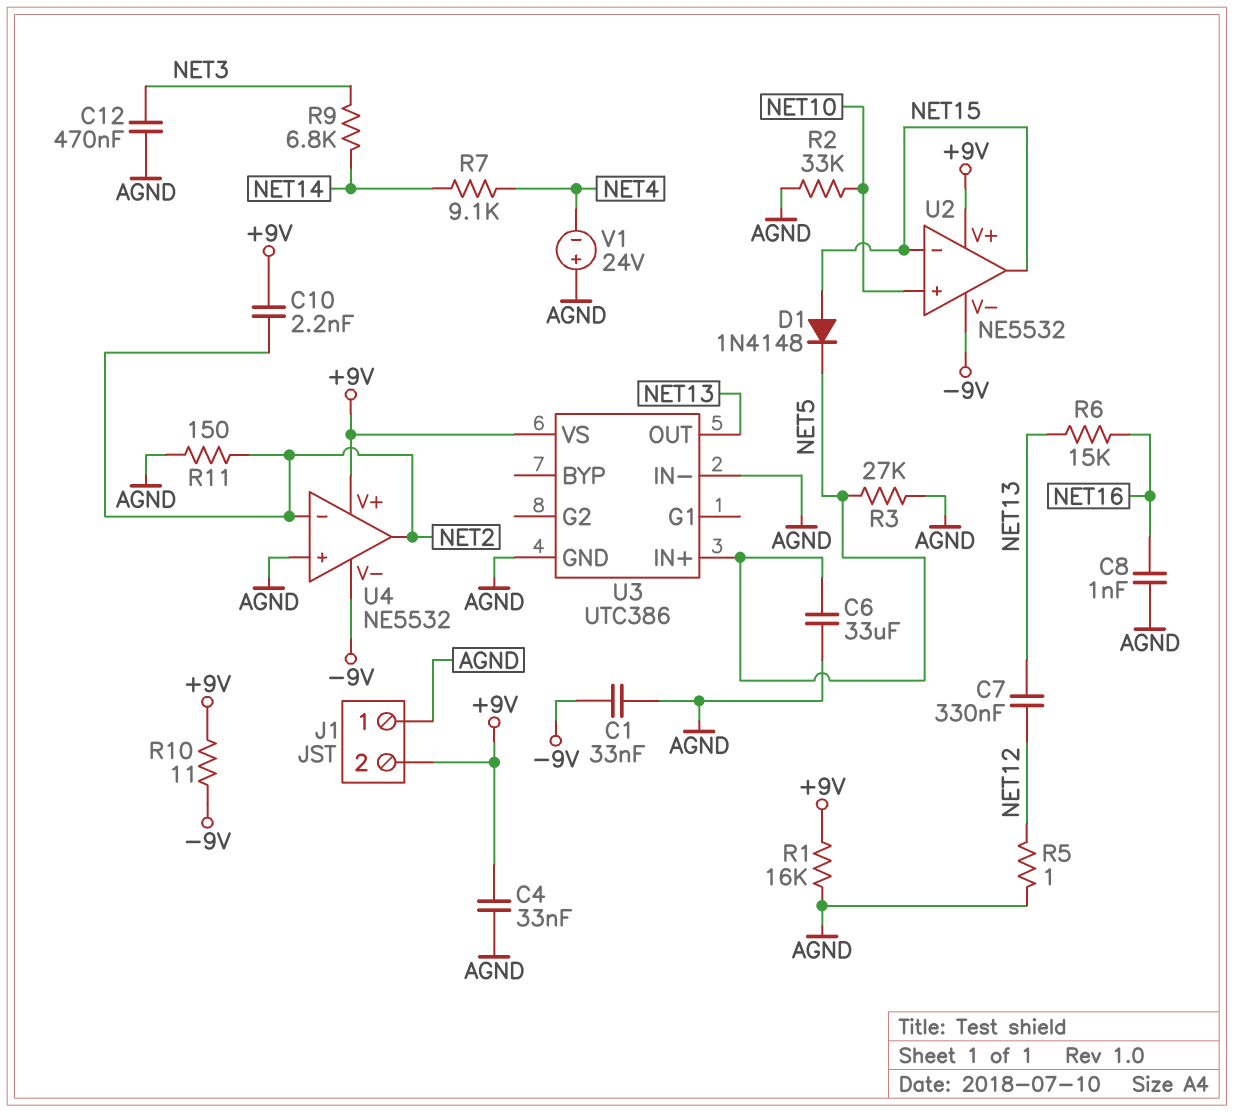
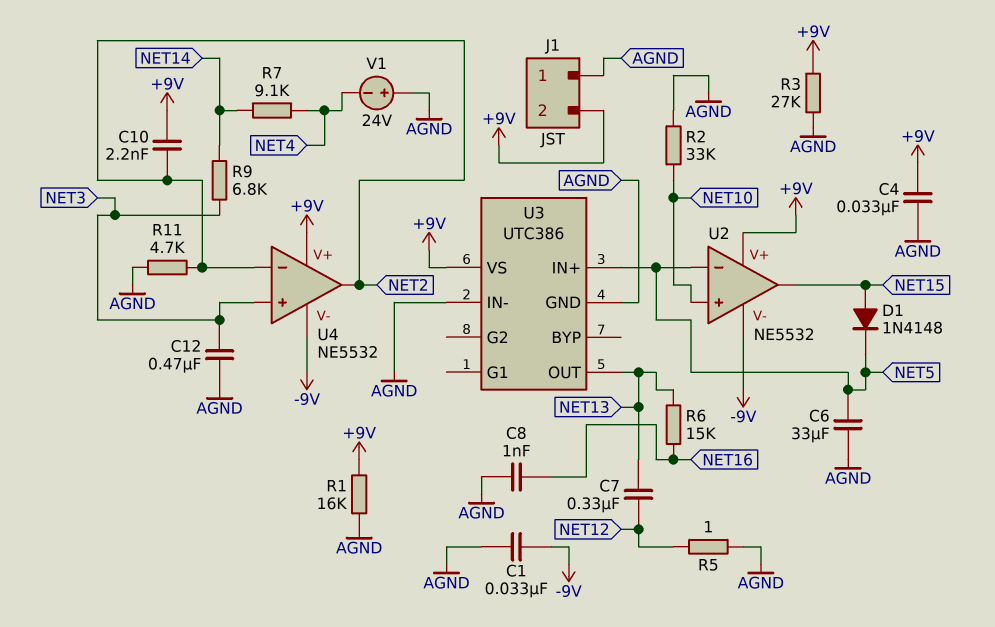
R3: 27k (AGND, NET5) -> 27k (+9V, AGND)
R10: 11 (+9V, -9V) -> none
R11: 150 (AGND, NET2) -> 4.7k (AGND, NET2)
U2 pin in-: NET15 -> NET5
U4 pin in+: AGND -> NET3

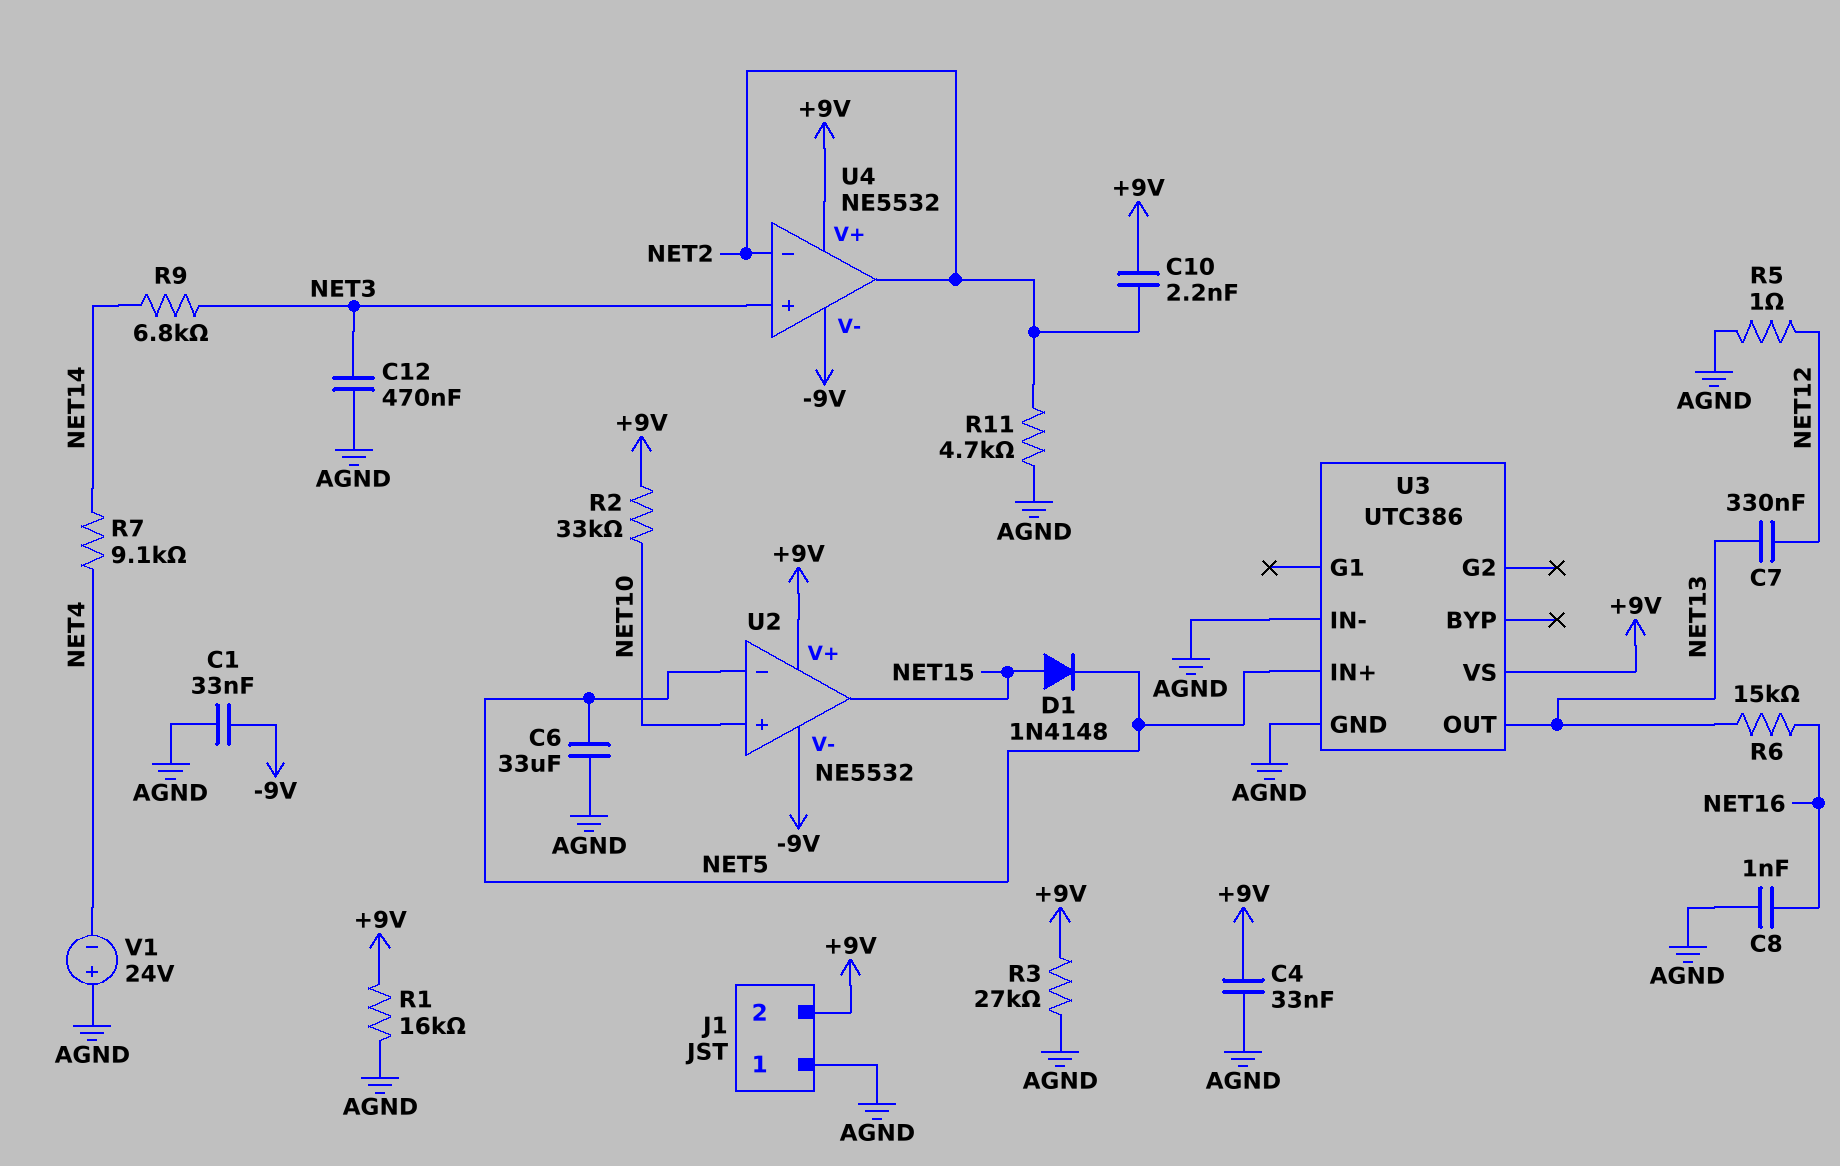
R2: 33k (AGND, NET10) -> 33k (+9V, NET10)

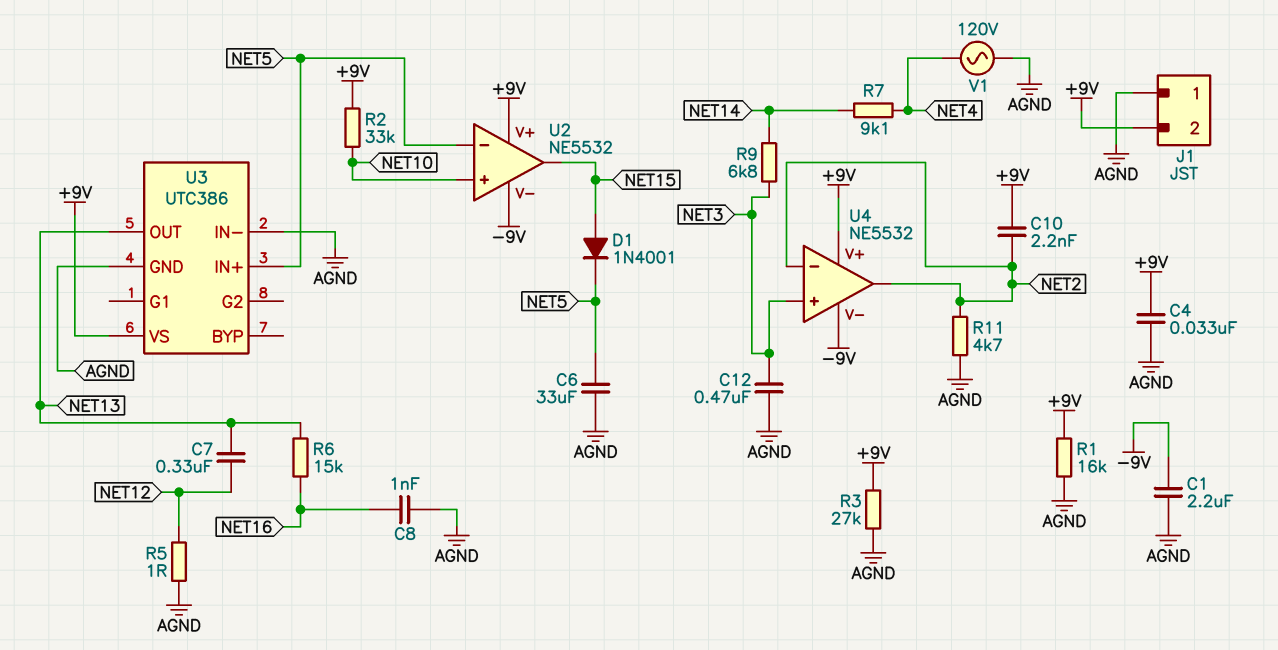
C1: 33nF (-9V, AGND) -> 2.2uF (-9V, AGND)
D1: diode 1N4148 (A NET15, K NET5) -> diode 1N4001 (A NET15, K NET5)
V1: 24V (plus AGND, minus NET4) -> AC 120V (AGND, NET4)

